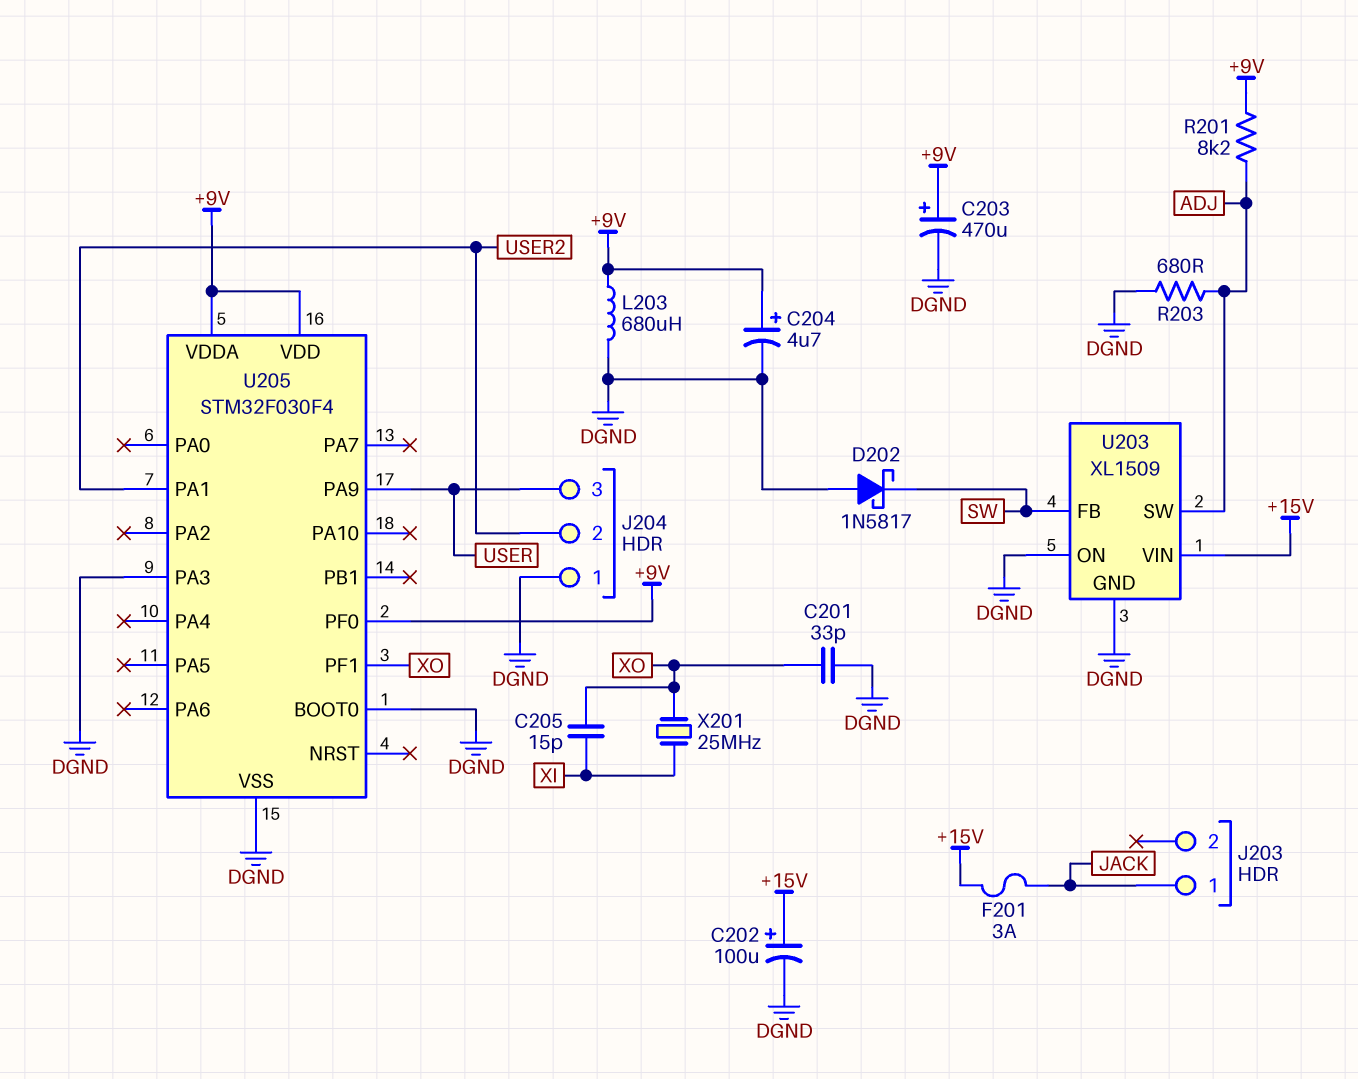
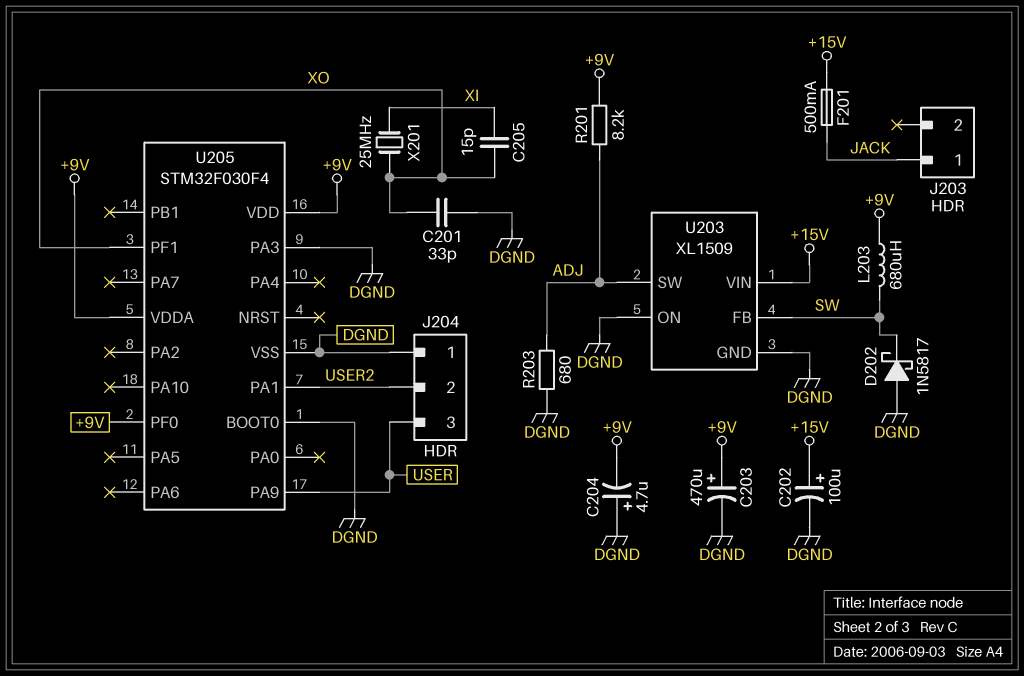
C204: 4.7uF (plus +9V, minus DGND) -> 4.7uF (plus DGND, minus +9V)
F201: 3A (+15V, JACK) -> 500mA (+15V, JACK)
L203: 680uH (+9V, DGND) -> 680uH (+9V, SW)

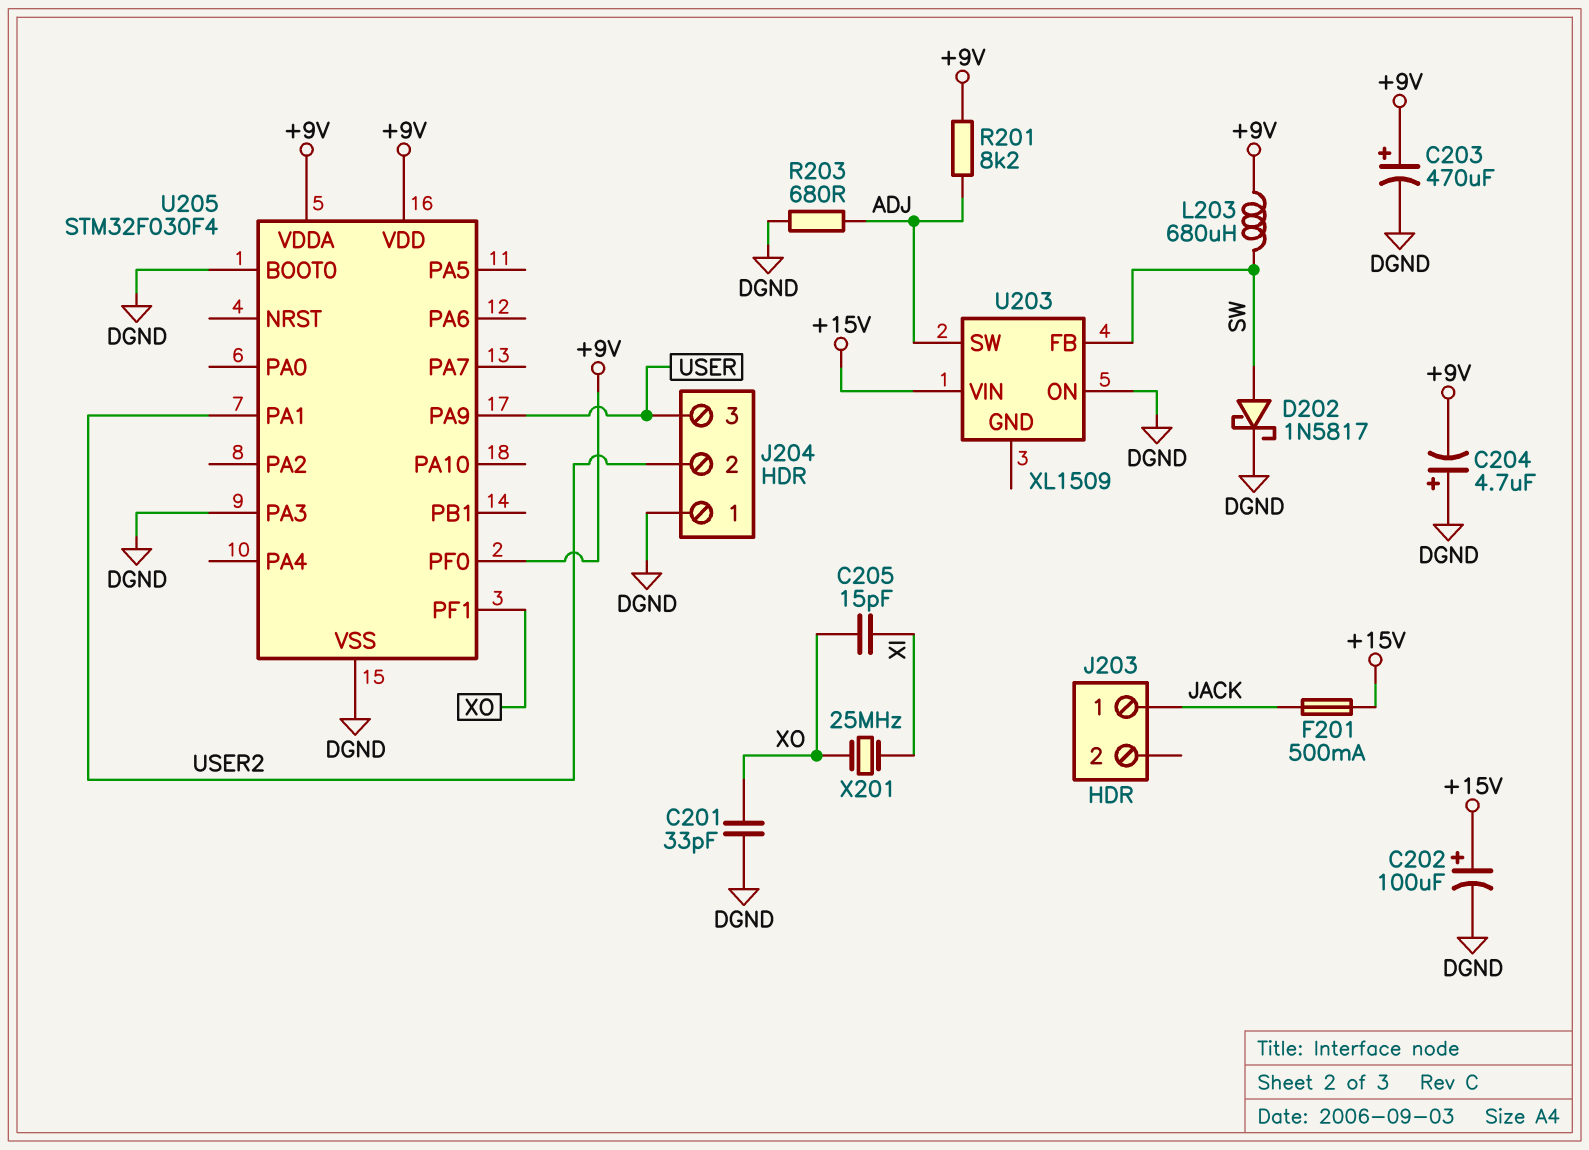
D202: schottky 1N5817 (A DGND, K SW) -> schottky 1N5817 (A SW, K DGND)
U203 pin GND: DGND -> none

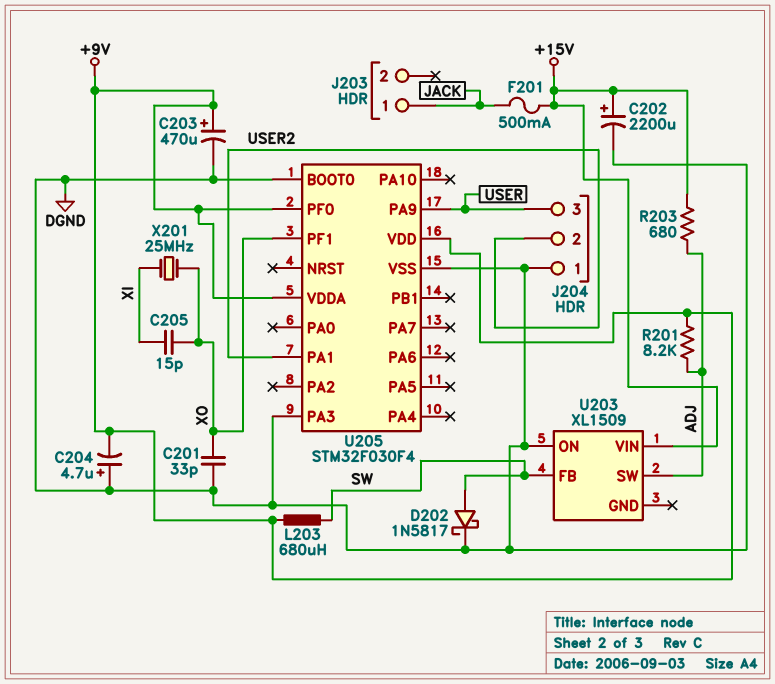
C202: 100uF (plus +15V, minus DGND) -> 2200uF (plus +15V, minus DGND)
R203: 680 (ADJ, DGND) -> 680 (+15V, ADJ)

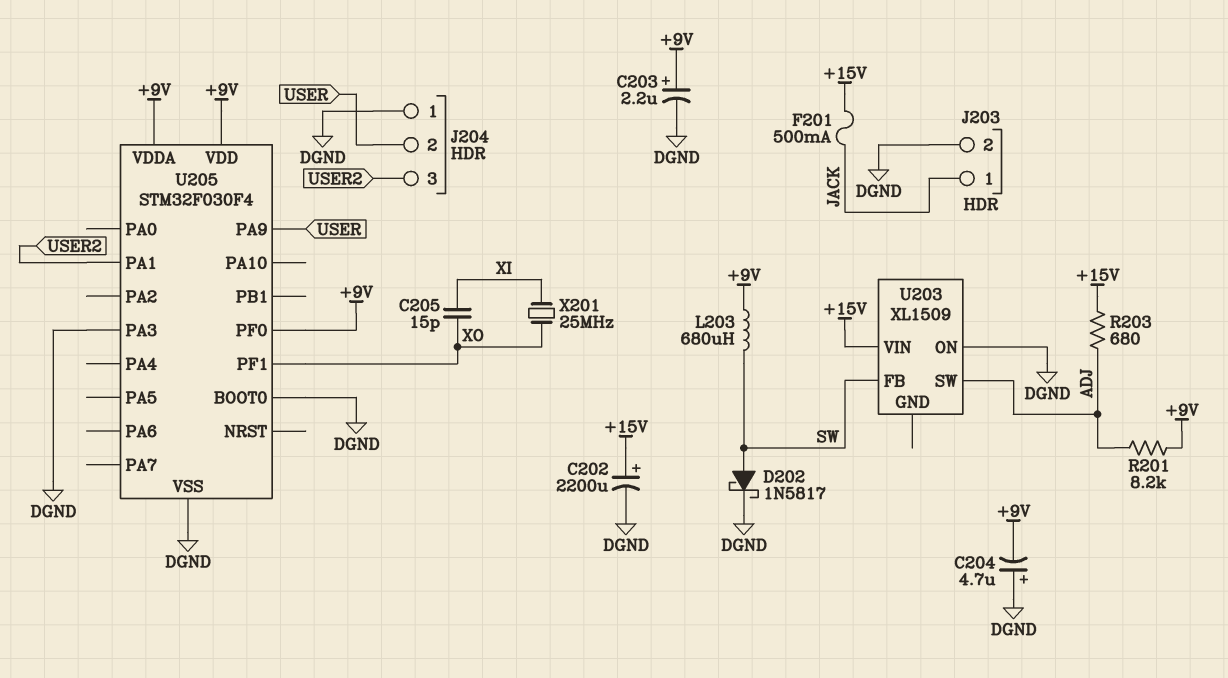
C201: 33pF (DGND, XO) -> none
C203: 470uF (plus +9V, minus DGND) -> 2.2uF (plus +9V, minus DGND)
J203 pin 2: none -> DGND
J204 pin 2: USER2 -> USER
J204 pin 3: USER -> USER2

